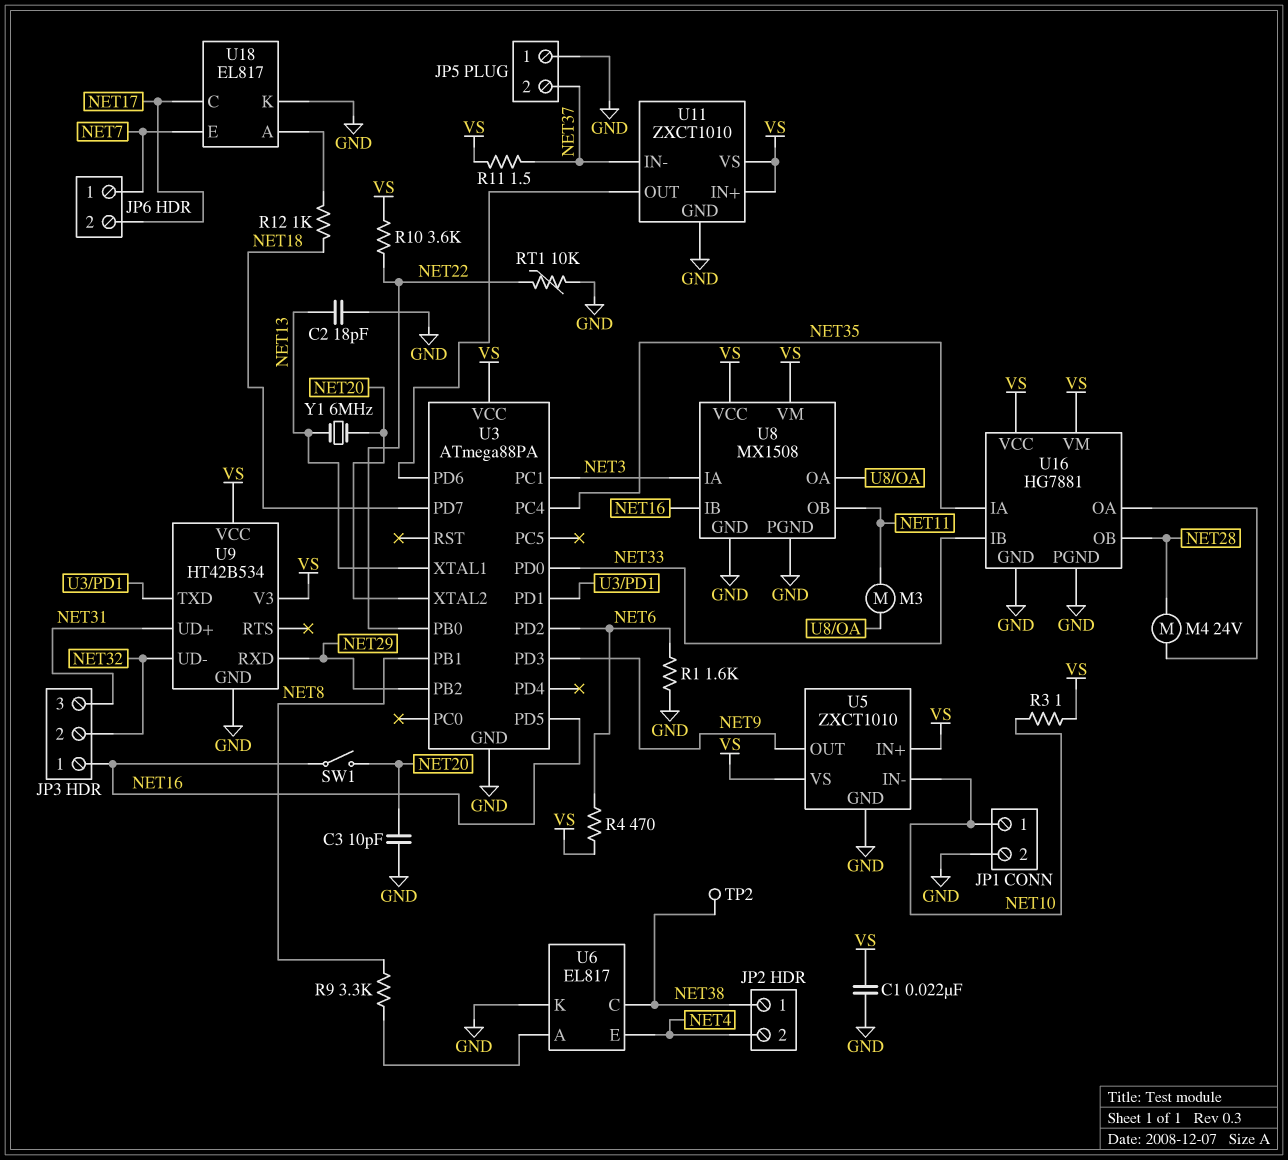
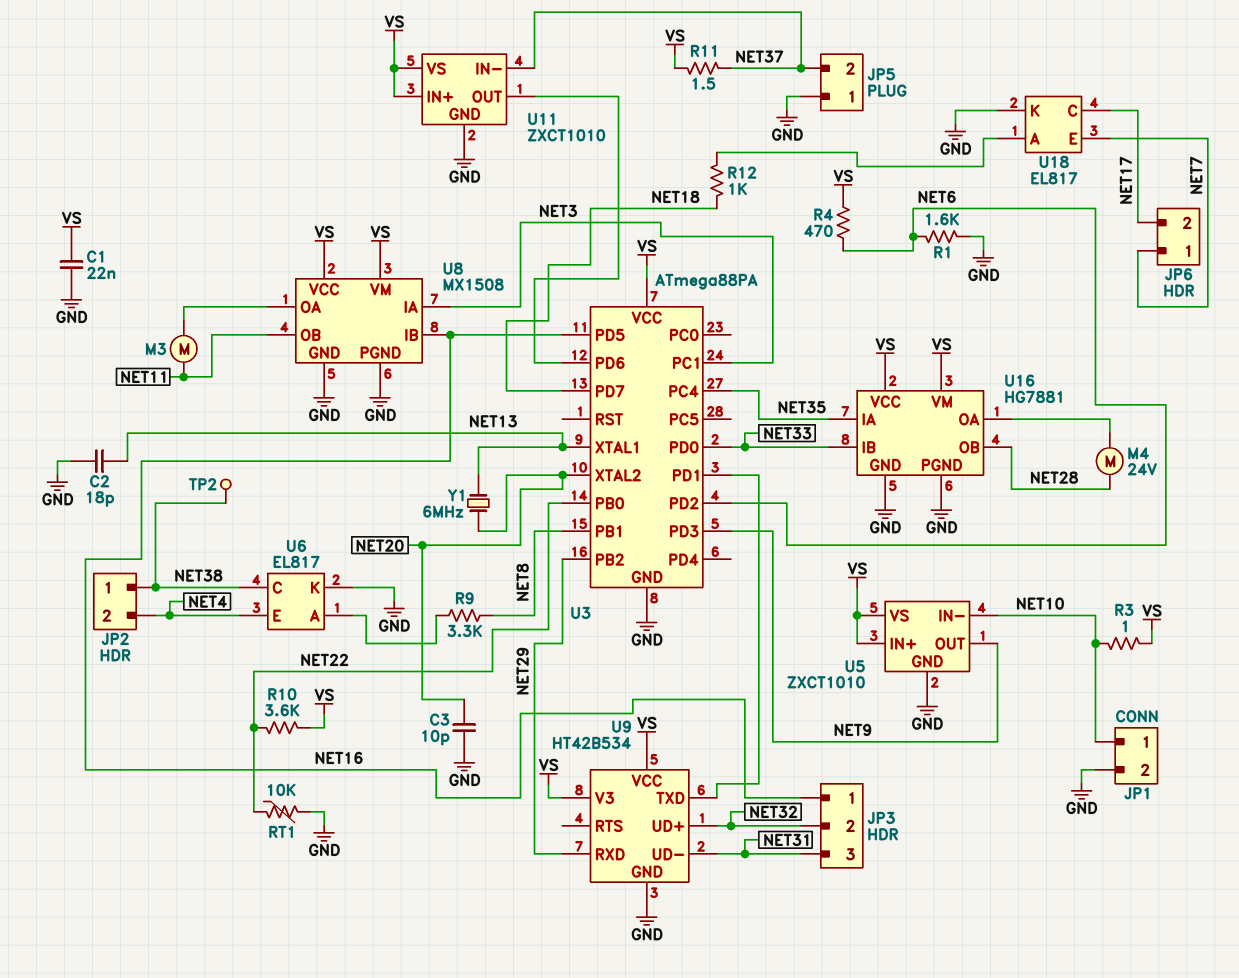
SW1: switch (NET16, NET20) -> none
U9 pin UD+: NET31 -> NET32
U9 pin UD-: NET32 -> NET31

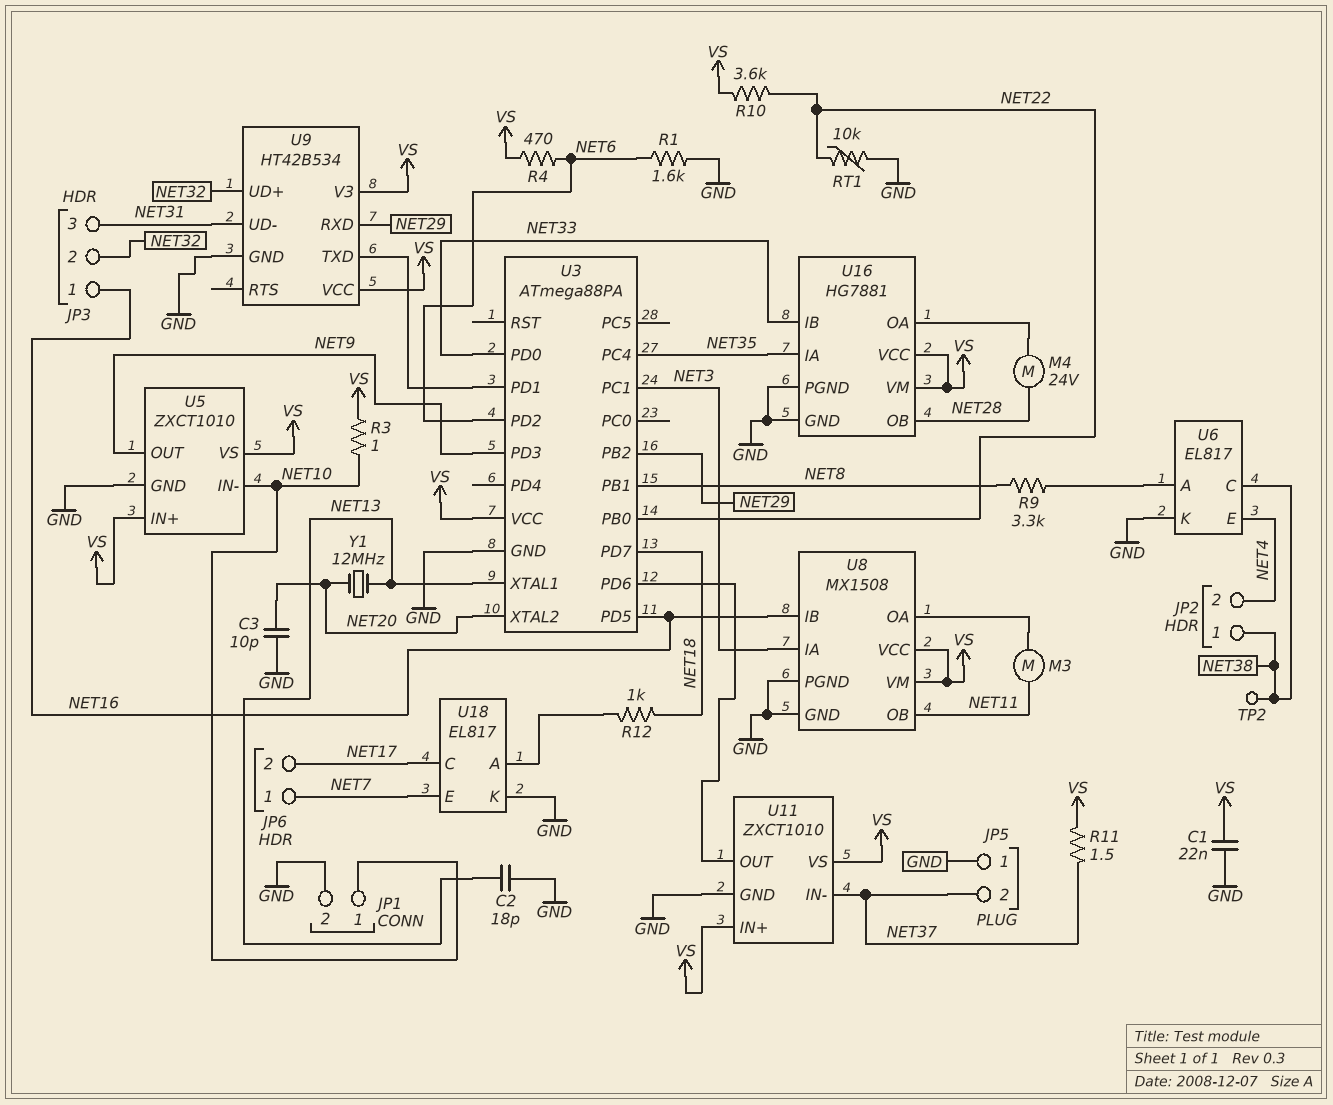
Y1: 6MHz (NET13, NET20) -> 12MHz (NET13, NET20)

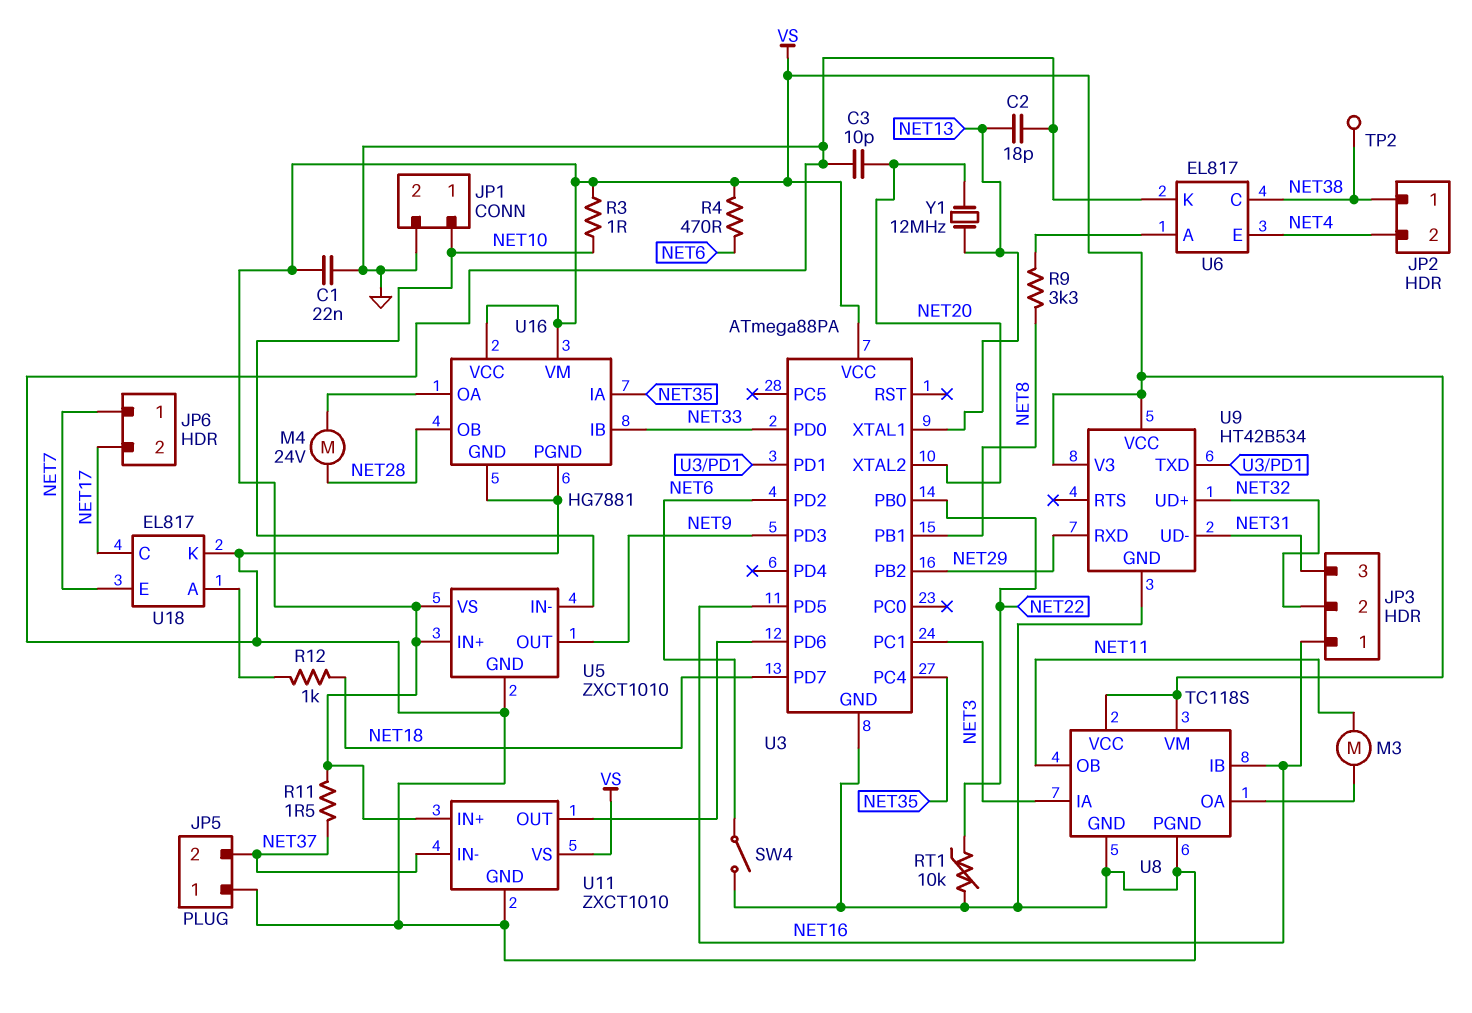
R1: 1.6k (GND, NET6) -> none
R10: 3.6k (NET22, VS) -> none
SW4: none -> switch (GND, NET6)
U8: MX1508 -> TC118S

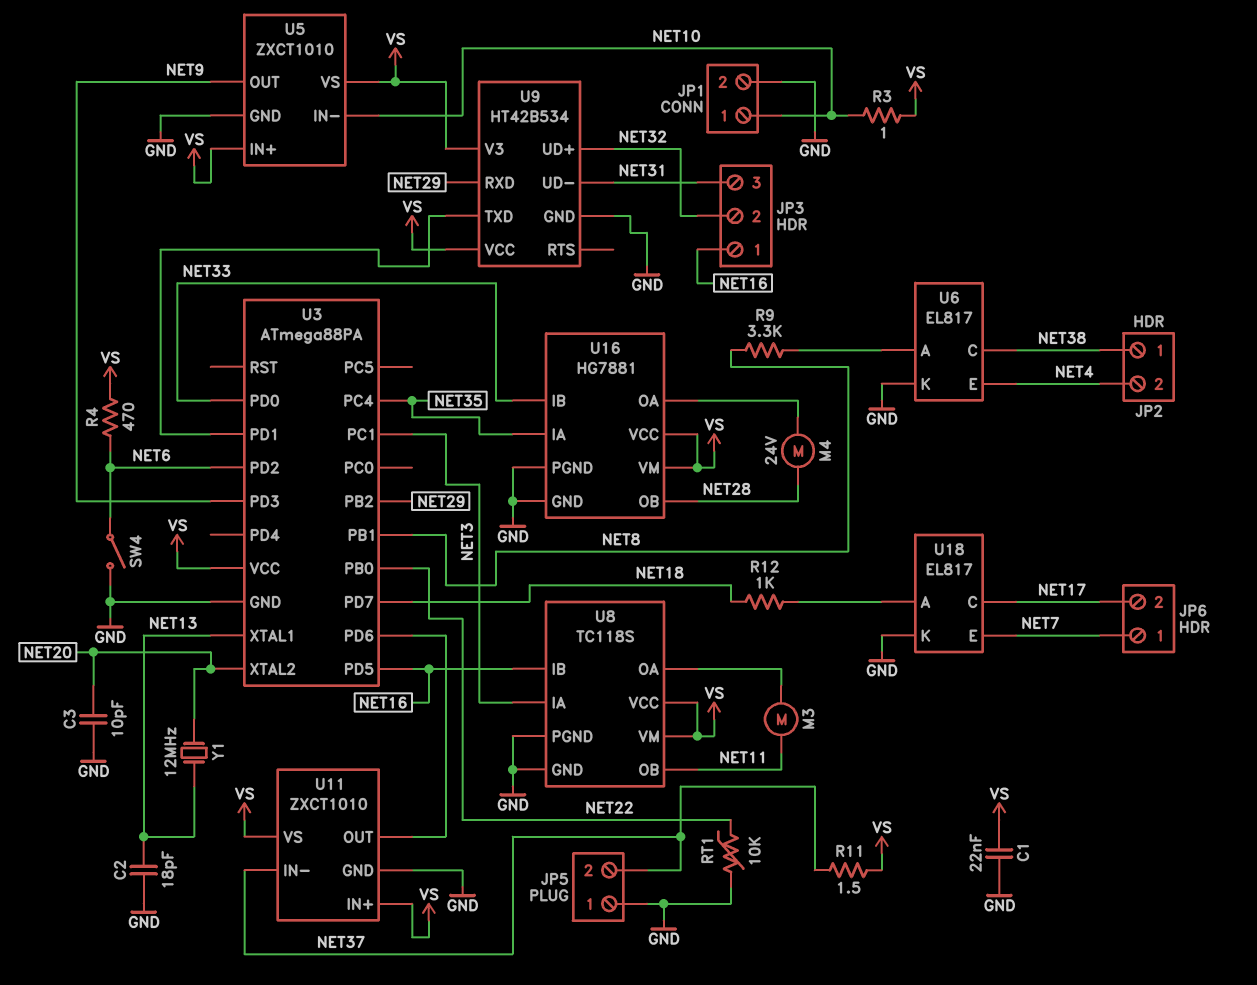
TP2: test point (NET38) -> none

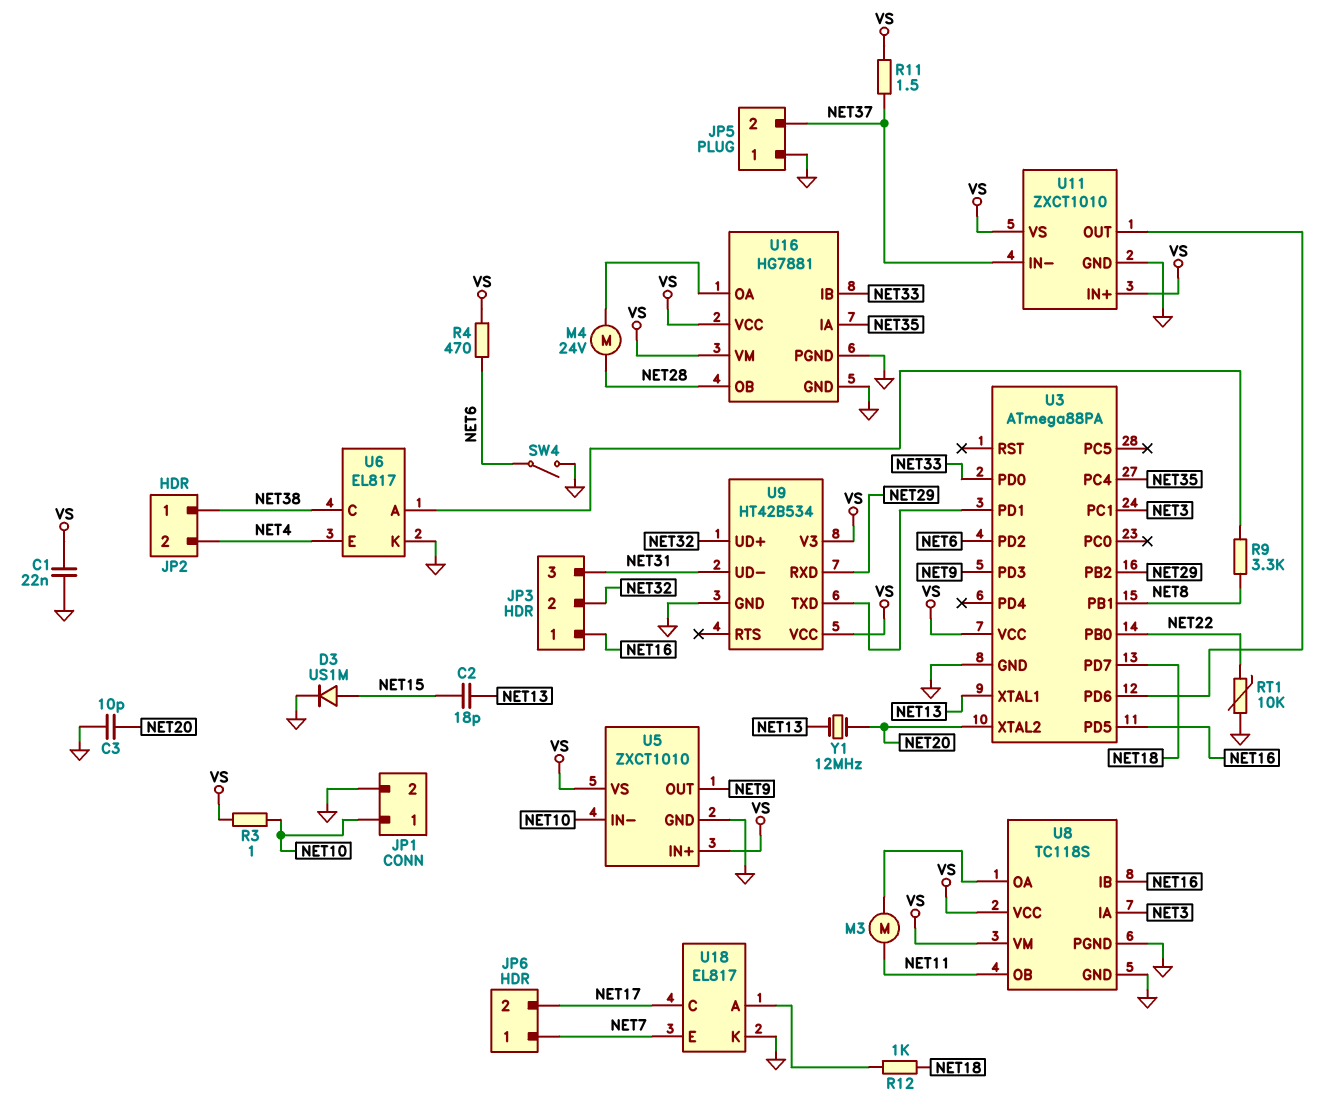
C2: 18pF (GND, NET13) -> 18pF (NET13, NET15)
D3: none -> diode US1M (A NET15, K GND)

